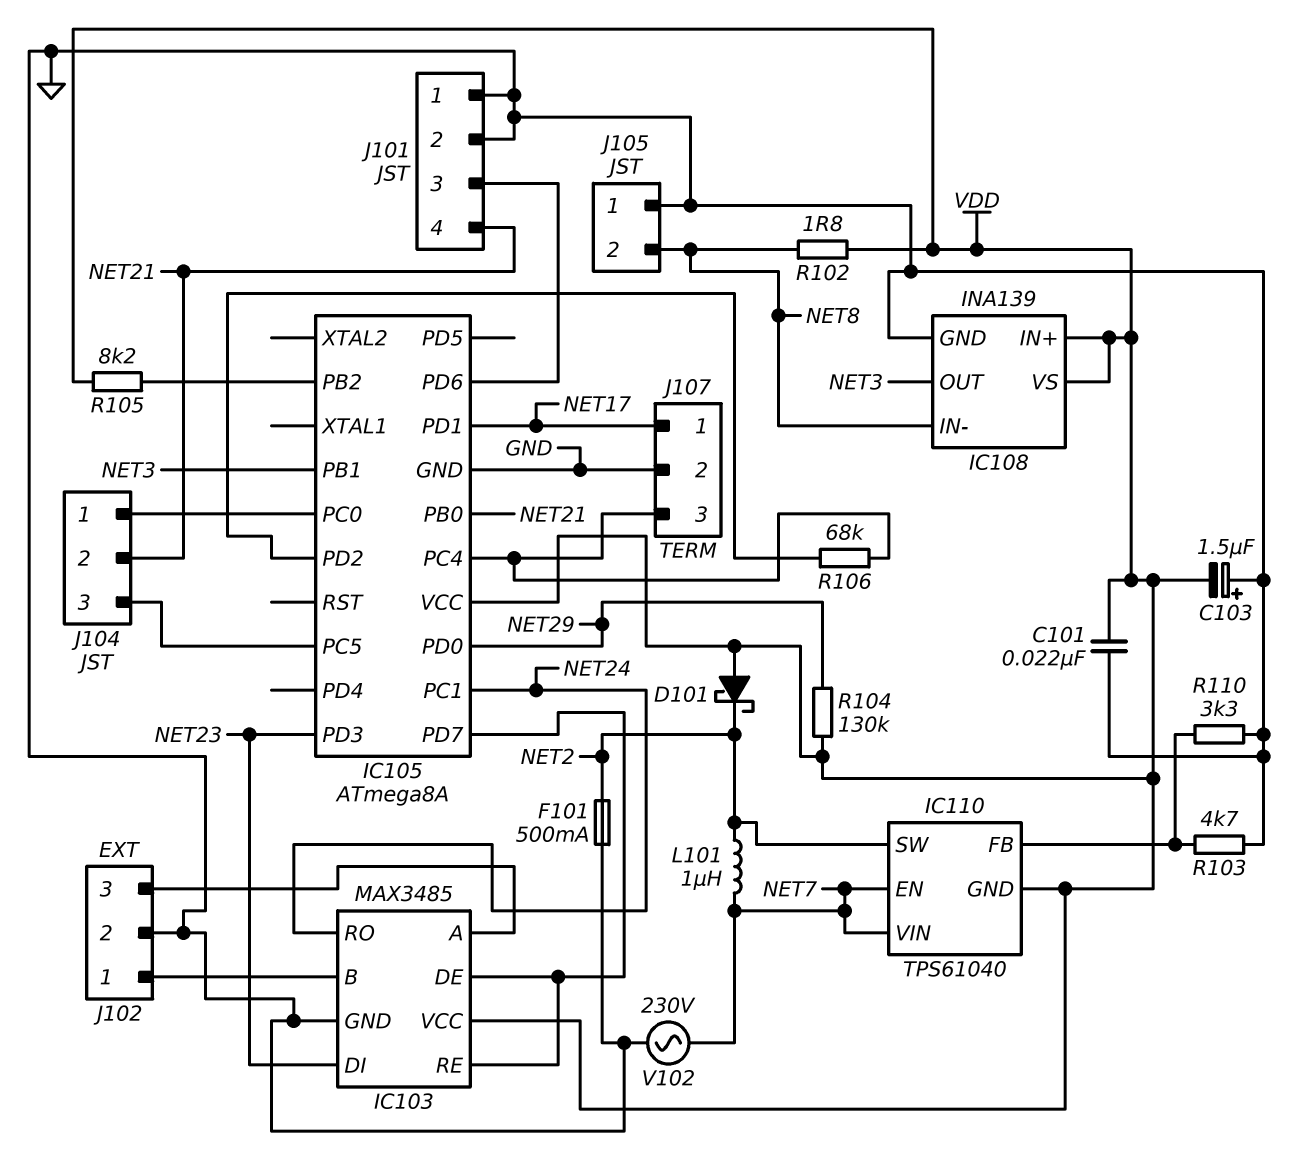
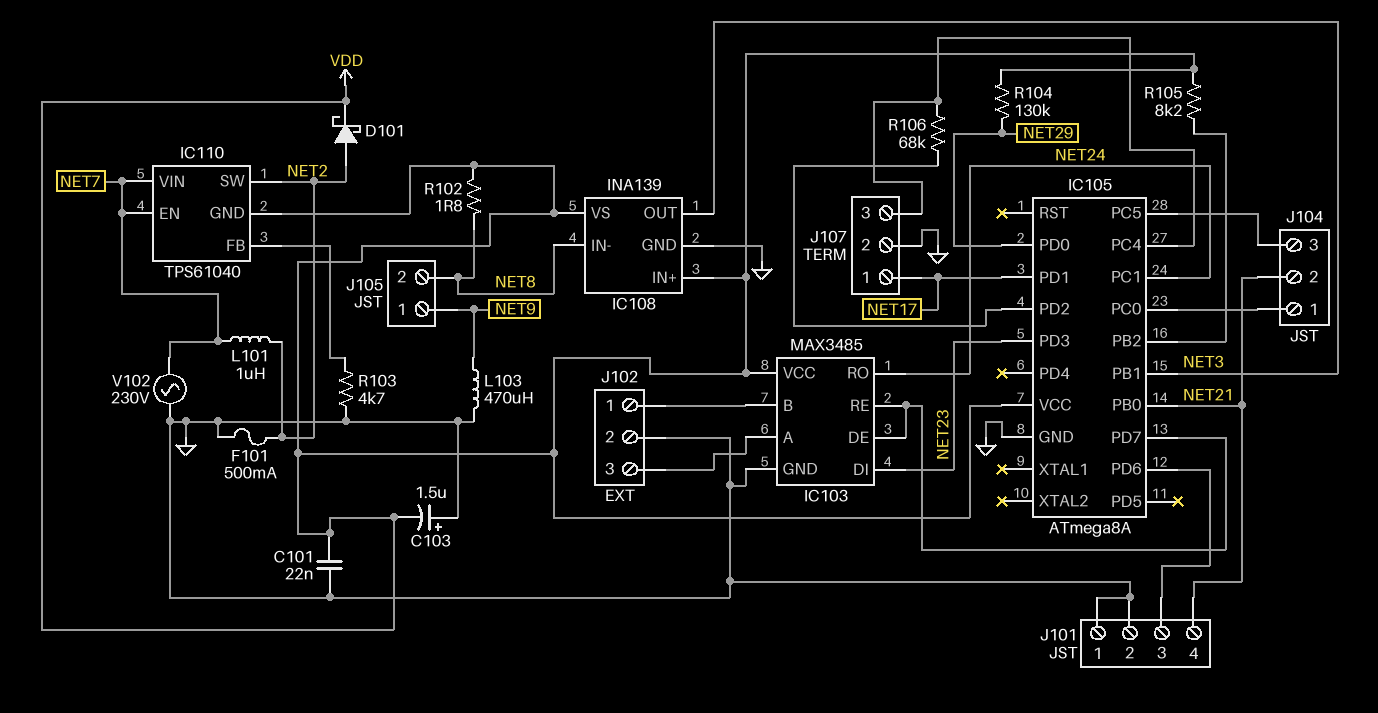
D101: schottky (A VDD, K NET2) -> schottky (A NET2, K VDD)
J105 pin 1: GND -> NET9
L103: none -> 470uH (GND, NET9)
R110: 3.3k (GND, IC110/FB) -> none

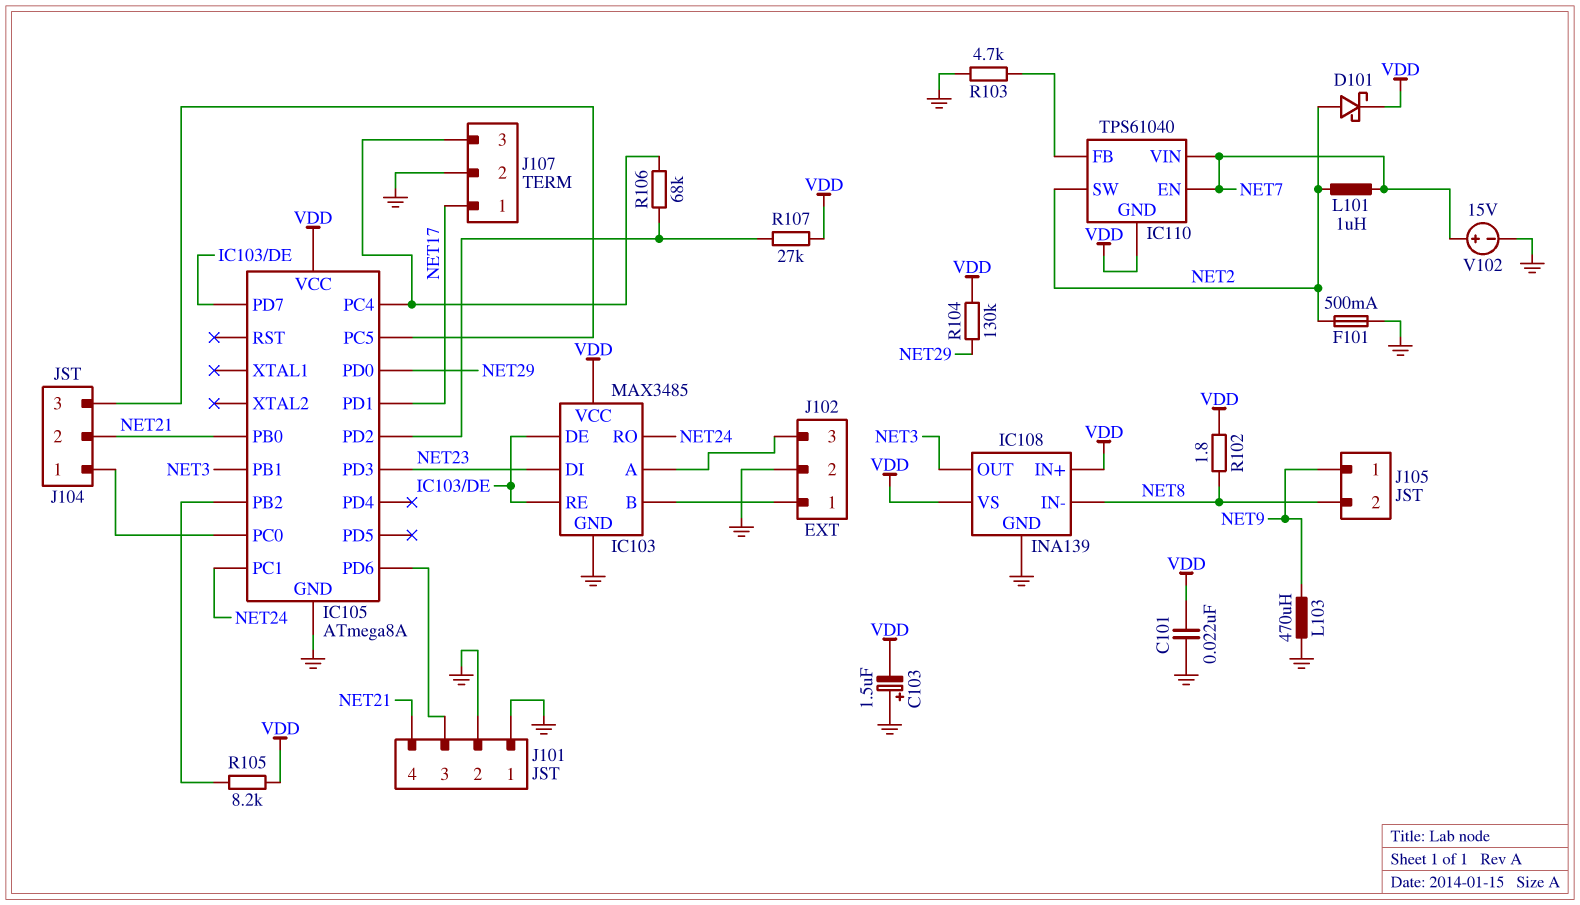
R107: none -> 27k (IC105/PD2, VDD)
V102: AC 230V (GND, NET7) -> 15V (plus NET7, minus GND)

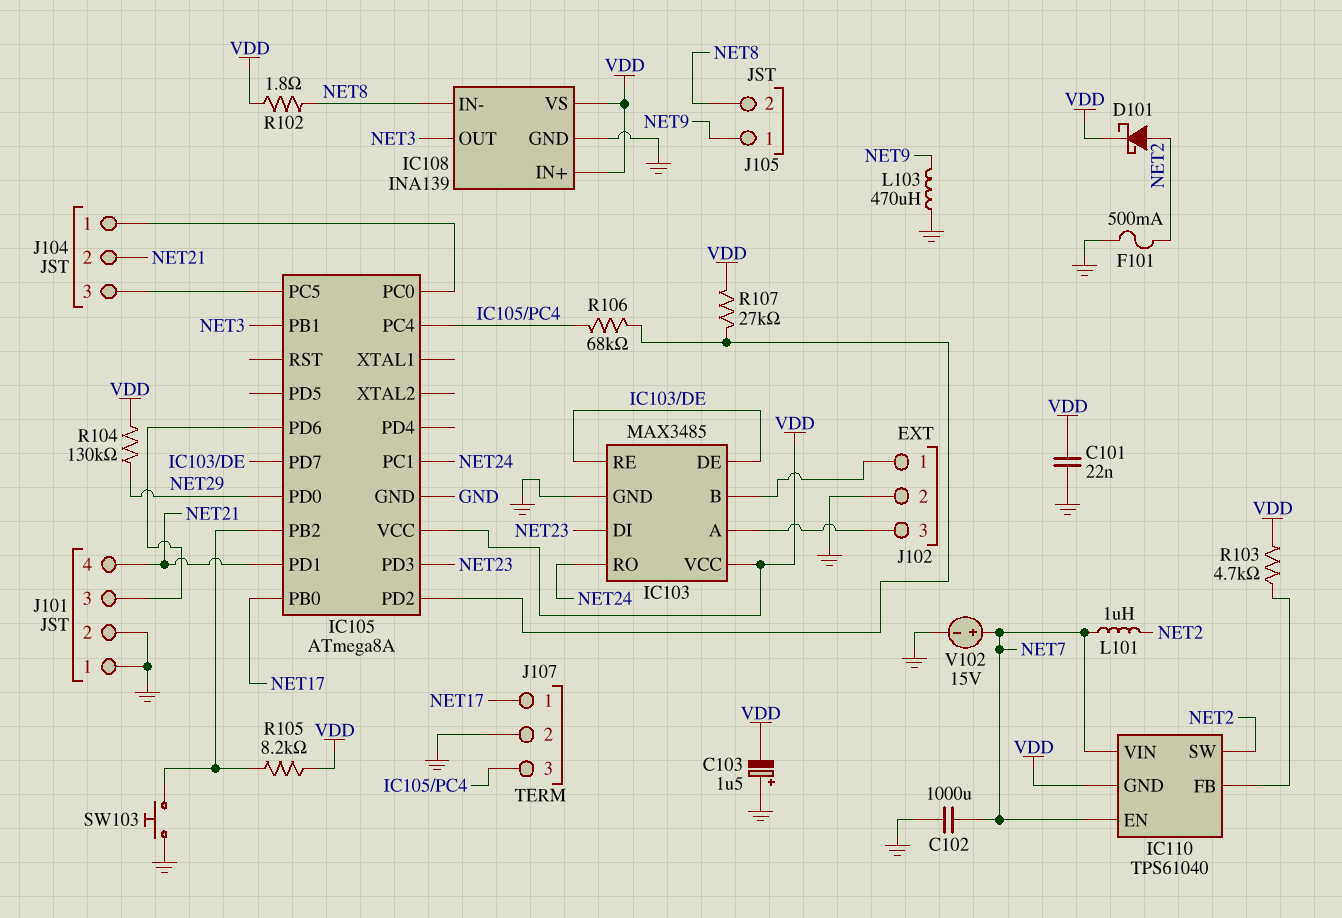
C102: none -> 1000uF (GND, NET7)
IC105 pin PB0: NET21 -> NET17
IC105 pin PD1: NET17 -> NET21
R103: 4.7k (GND, IC110/FB) -> 4.7k (IC110/FB, VDD)
SW103: none -> button (GND, IC105/PB2)

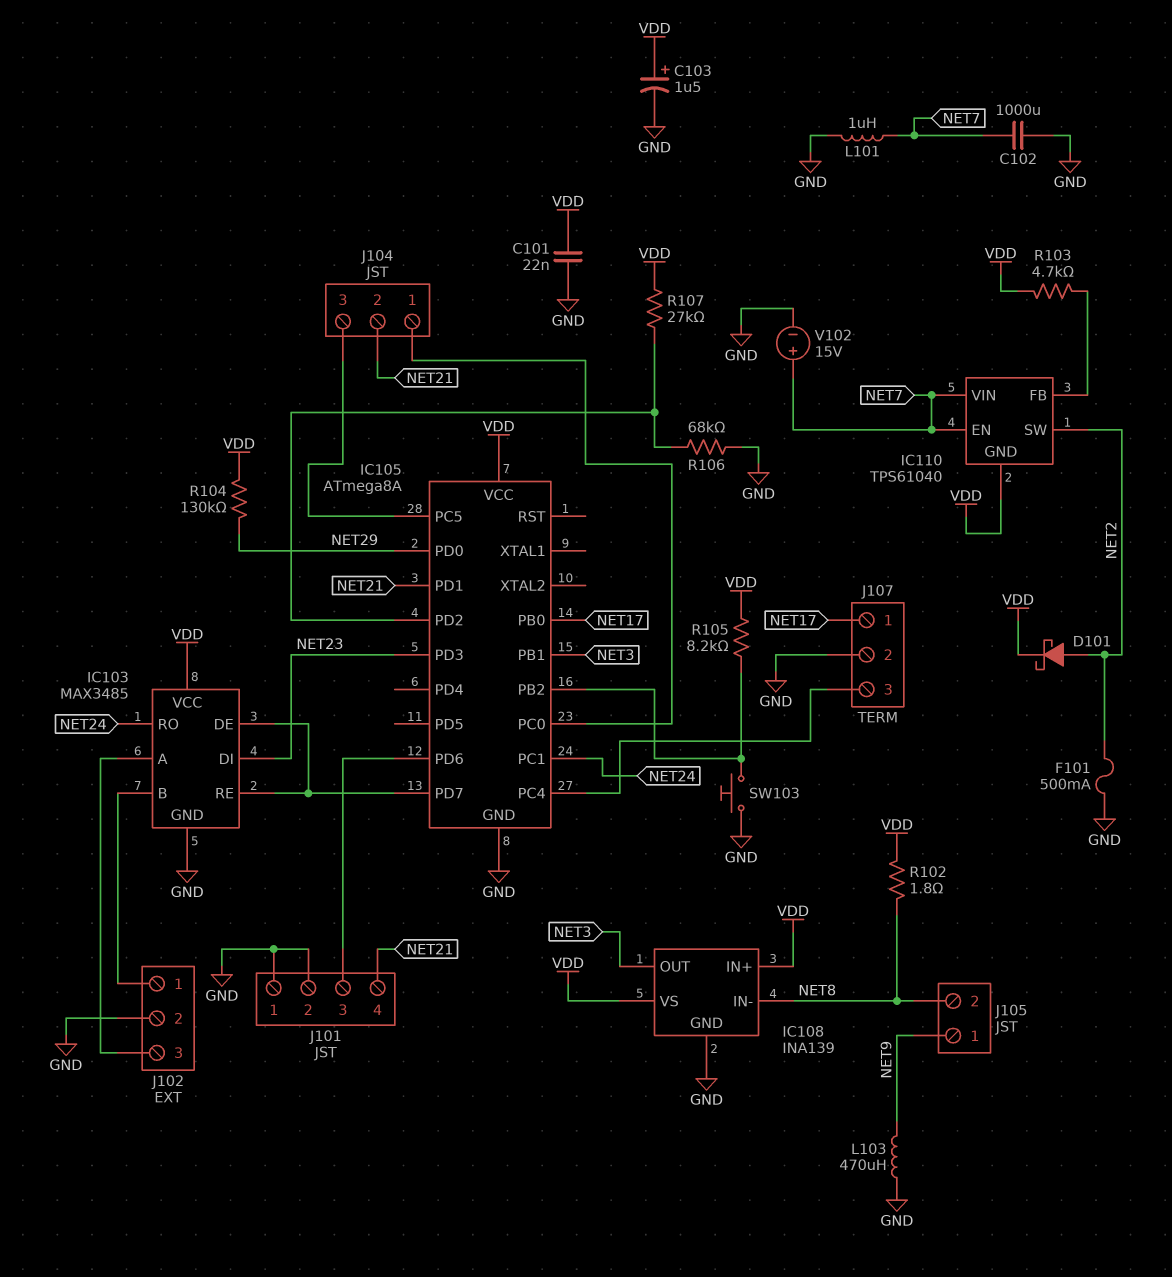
C103: 1.5uF (plus GND, minus VDD) -> 1.5uF (plus VDD, minus GND)
L101: 1uH (NET2, NET7) -> 1uH (GND, NET7)
R106: 68k (IC105/PC4, IC105/PD2) -> 68k (GND, IC105/PD2)

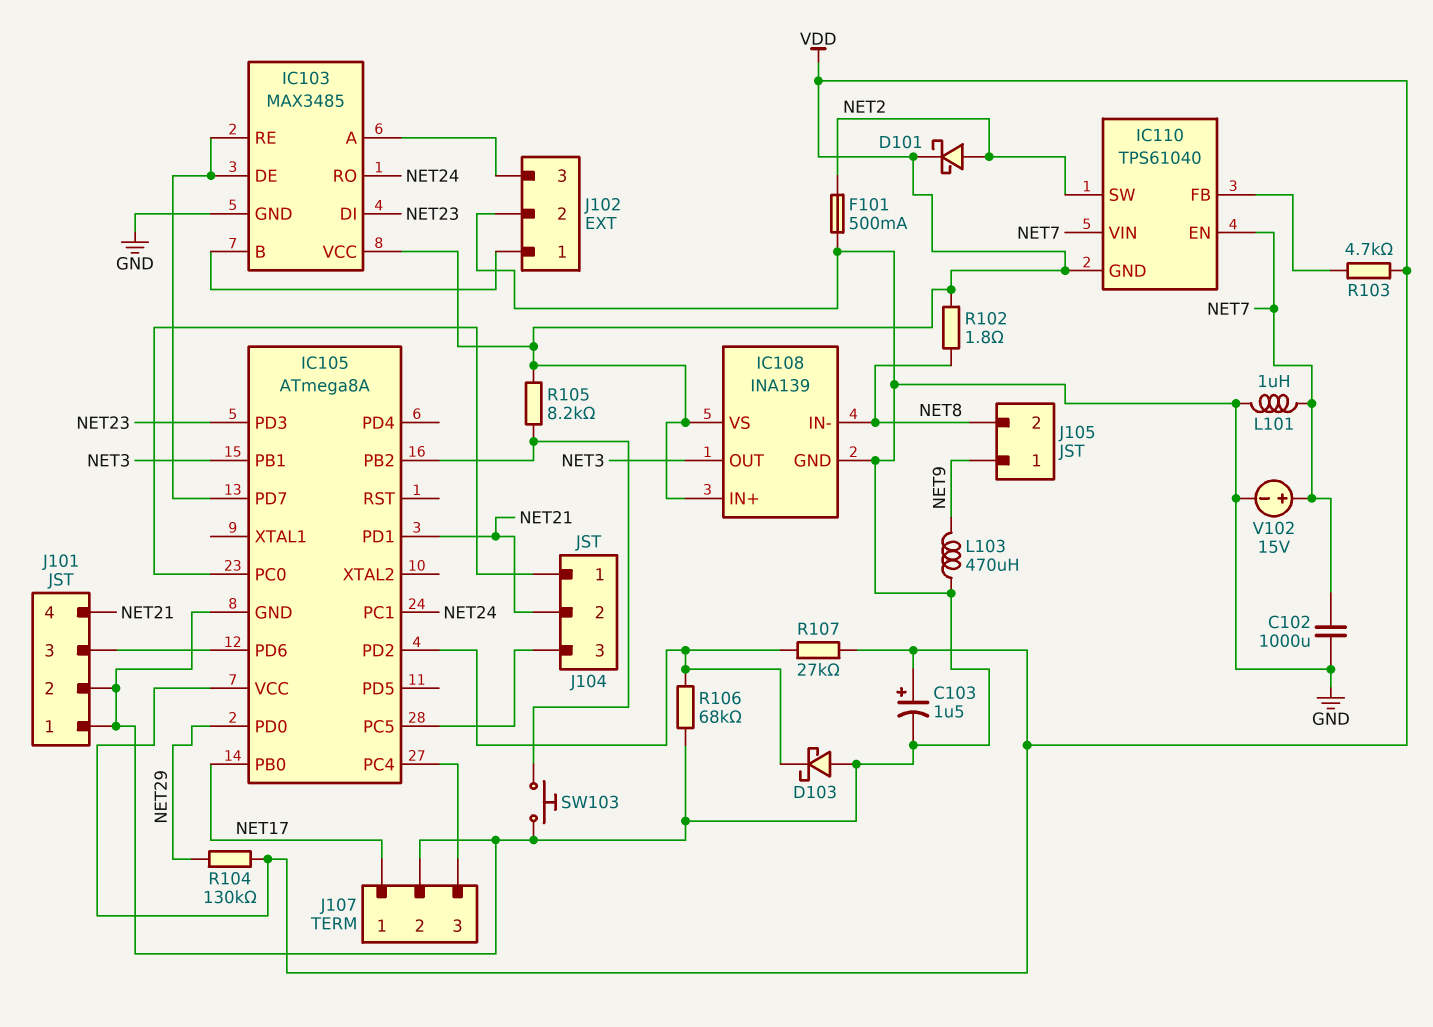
C101: 22nF (GND, VDD) -> none
D103: none -> schottky (A GND, K IC105/PD2)

